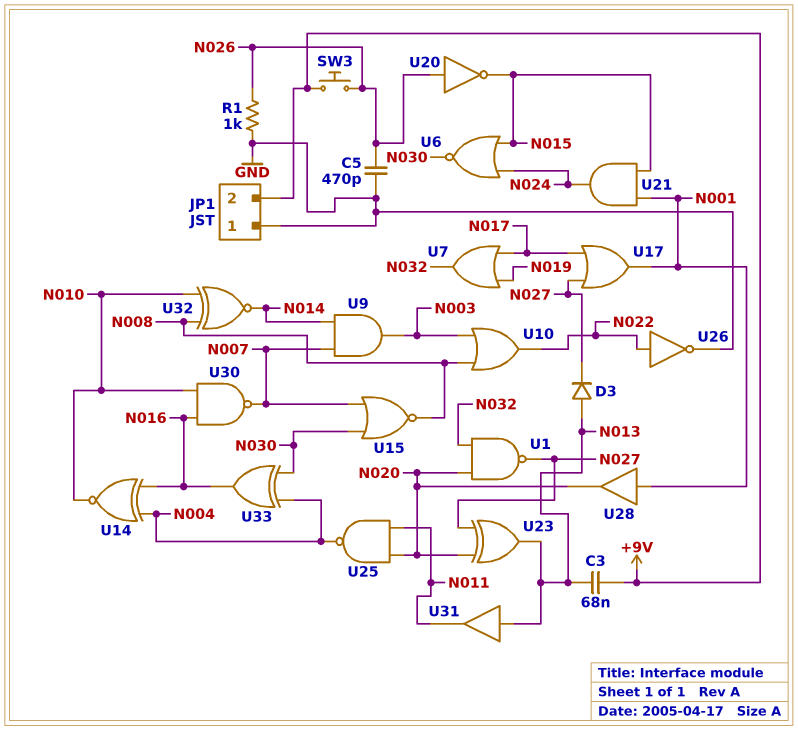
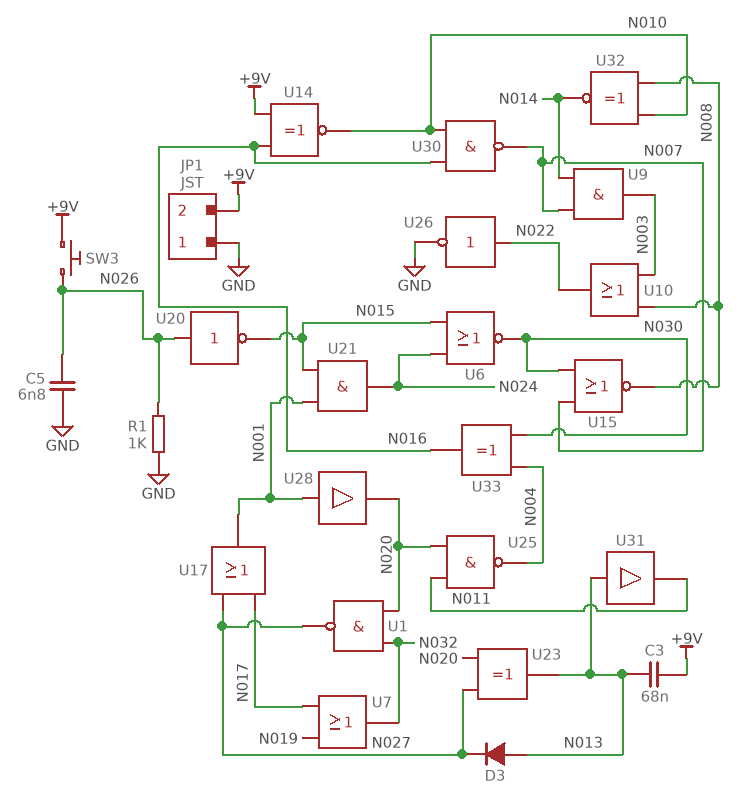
C5: 470pF (GND, N026) -> 6.8nF (GND, N026)
U14: XNOR (in N004, in N016, out N010) -> XNOR (in +9V, in N016, out N010)

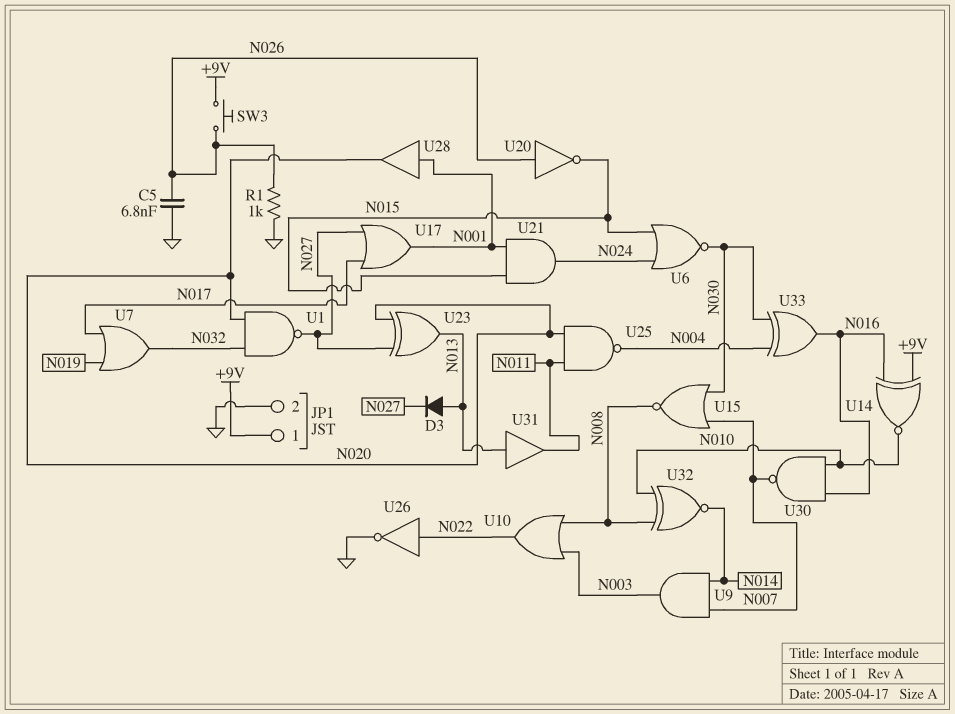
C3: 68nF (+9V, N013) -> none
JP1 pin 1: GND -> +9V
JP1 pin 2: +9V -> GND

